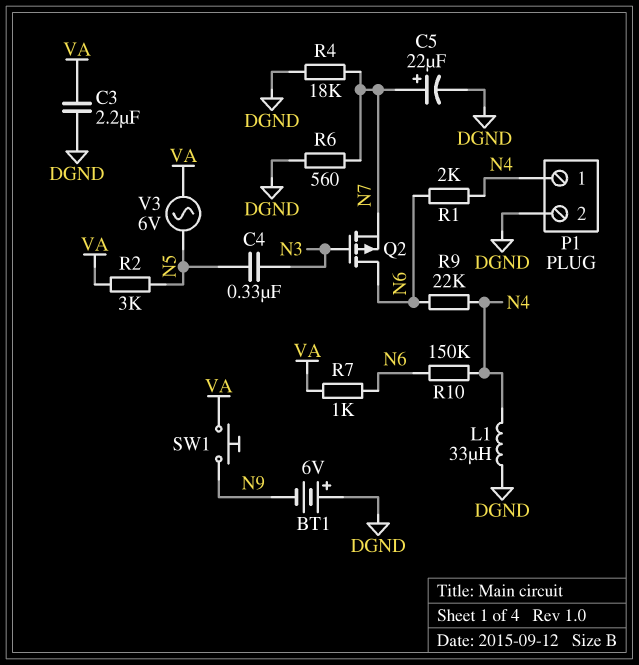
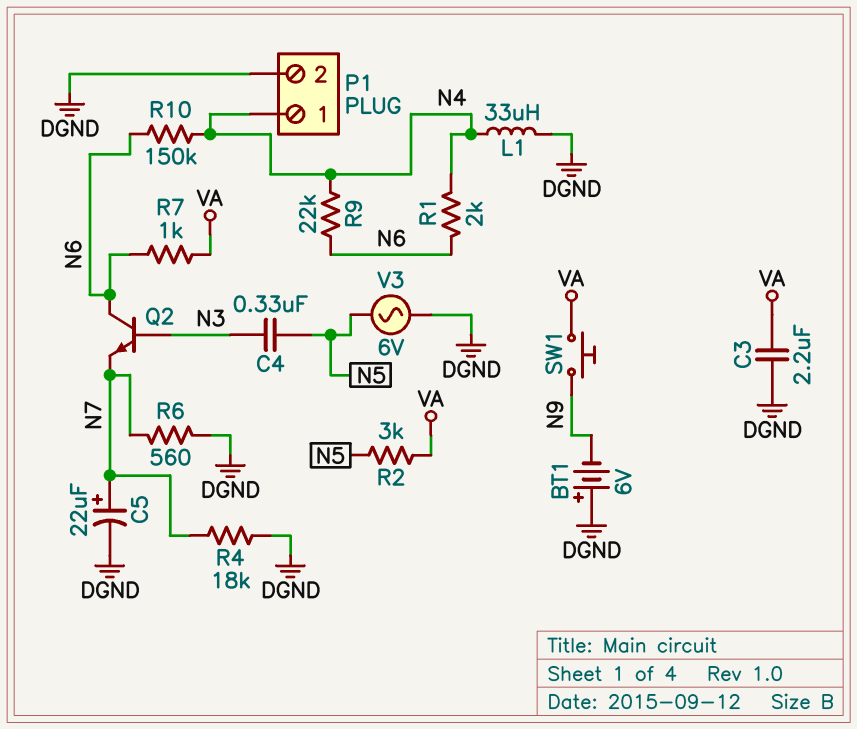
Q2: PMOS (G N3, D N6, S N7) -> NPN (B N3, C N6, E N7)
V3: AC 6V (N5, VA) -> AC 6V (DGND, N5)

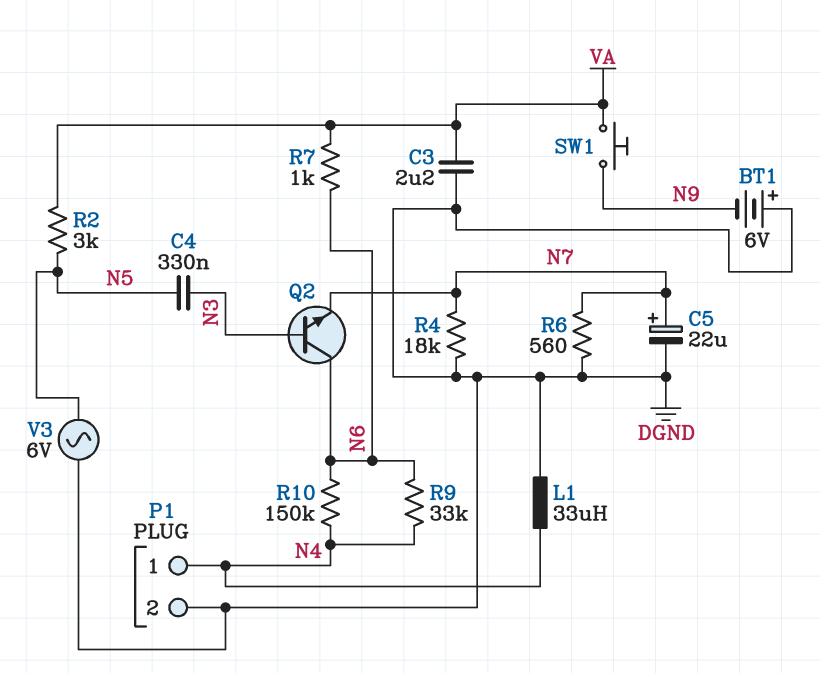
R1: 2k (N4, N6) -> none
R9: 22k (N4, N6) -> 33k (N4, N6)

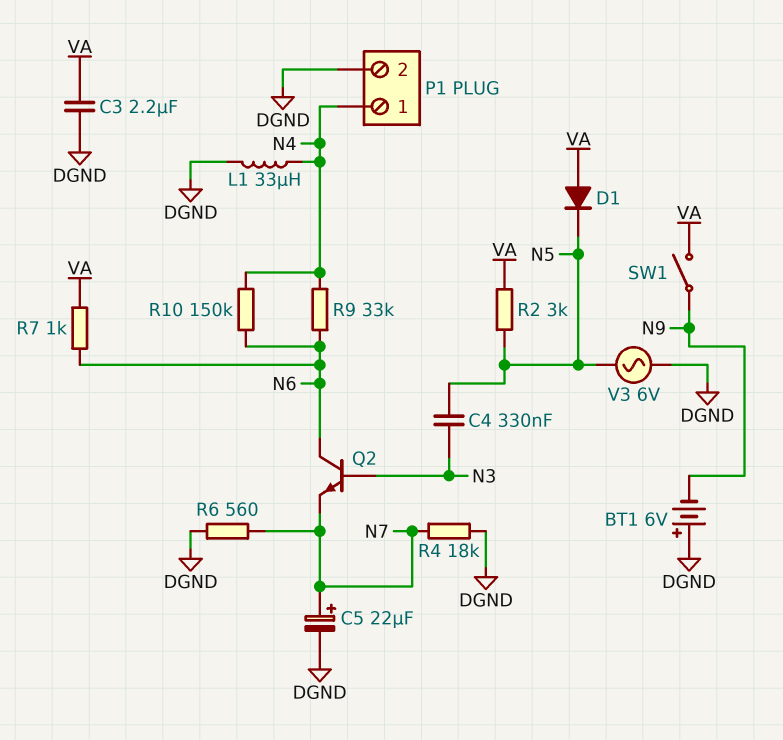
D1: none -> diode (A VA, K N5)
SW1: button (N9, VA) -> switch (N9, VA)

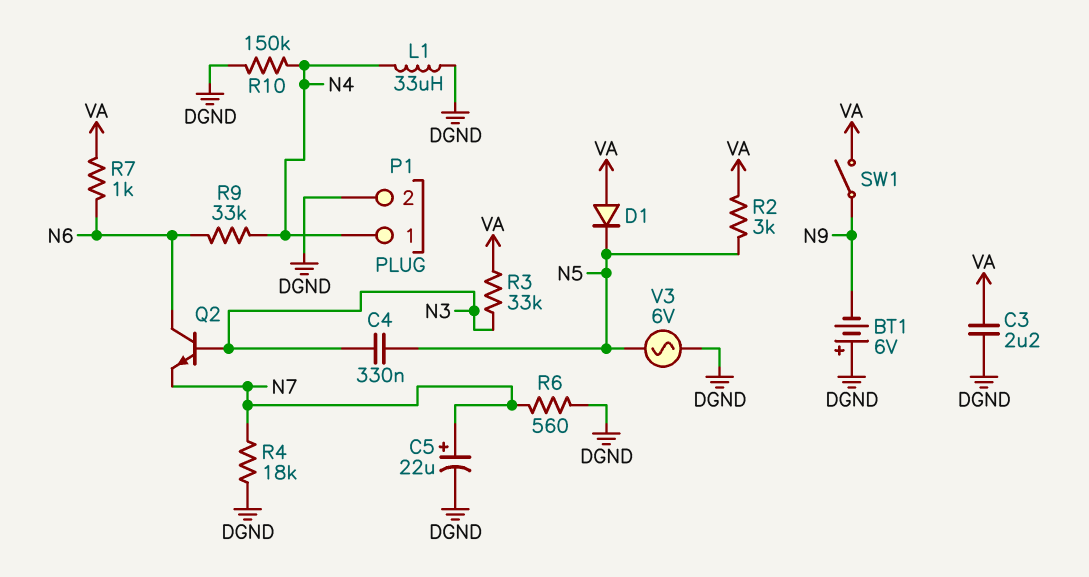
R3: none -> 33k (N3, VA)
R10: 150k (N4, N6) -> 150k (DGND, N4)

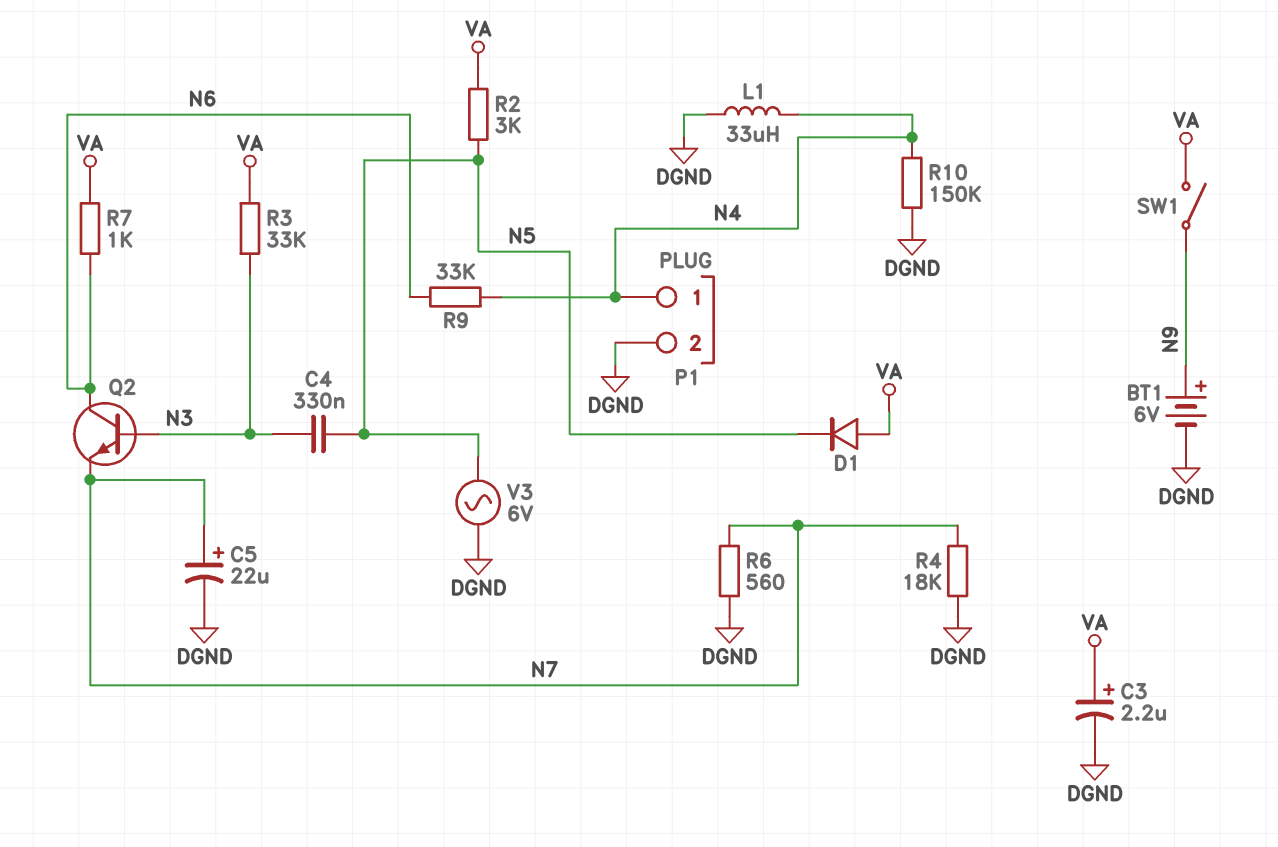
BT1: 6V (plus DGND, minus N9) -> 6V (plus N9, minus DGND)
C3: 2.2uF (DGND, VA) -> 2.2uF (plus VA, minus DGND)

